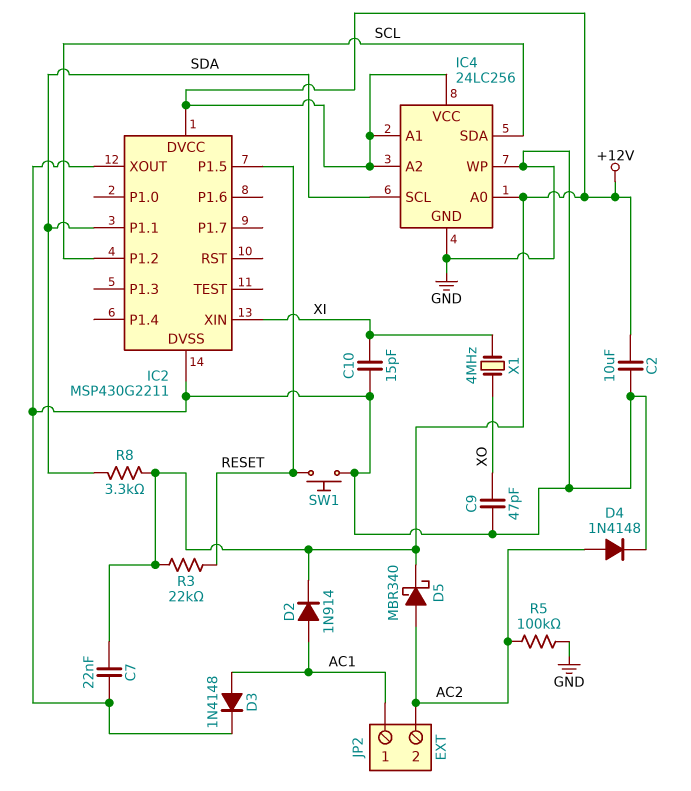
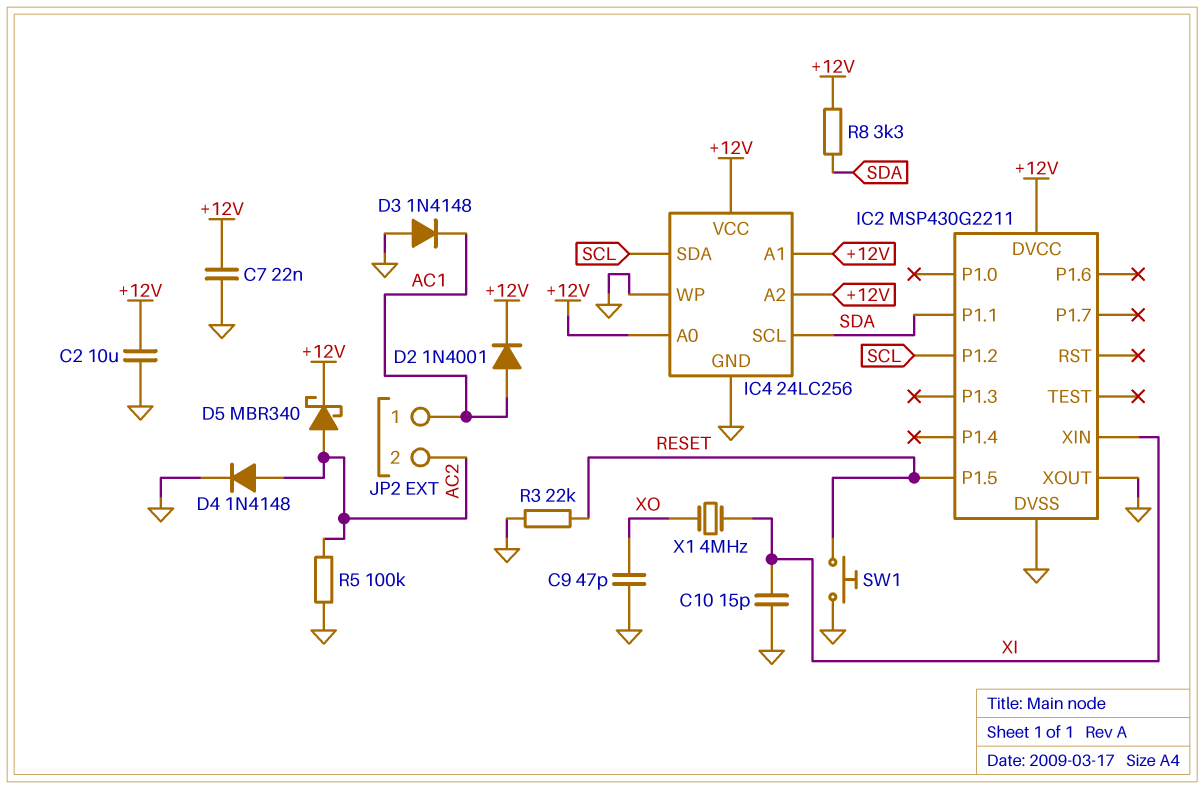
D2: diode 1N914 (A AC1, K +12V) -> diode 1N4001 (A AC1, K +12V)
D3: diode 1N4148 (A AC1, K GND) -> diode 1N4148 (A GND, K AC1)
R3: 22k (+12V, RESET) -> 22k (GND, RESET)

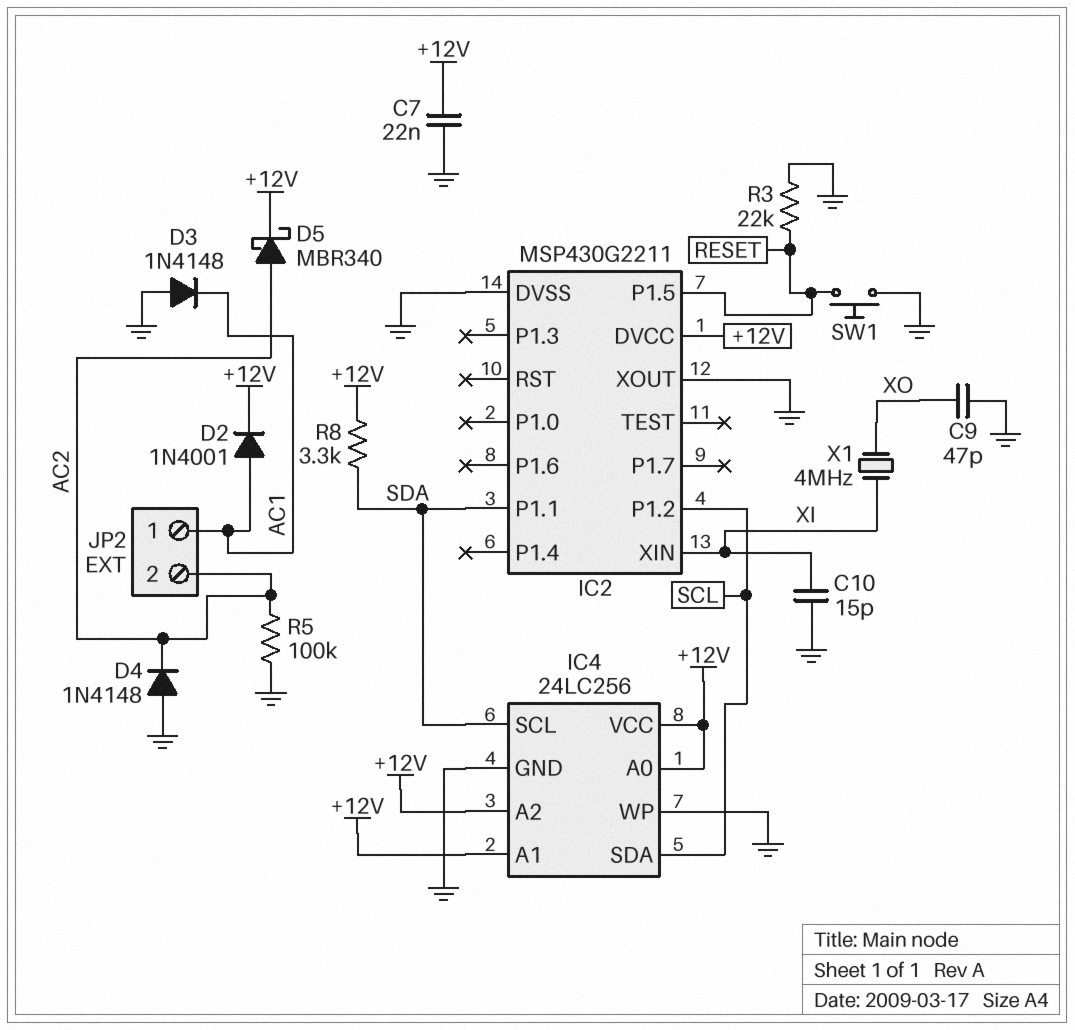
C2: 10uF (+12V, GND) -> none
D4: diode 1N4148 (A AC2, K GND) -> diode 1N4148 (A GND, K AC2)

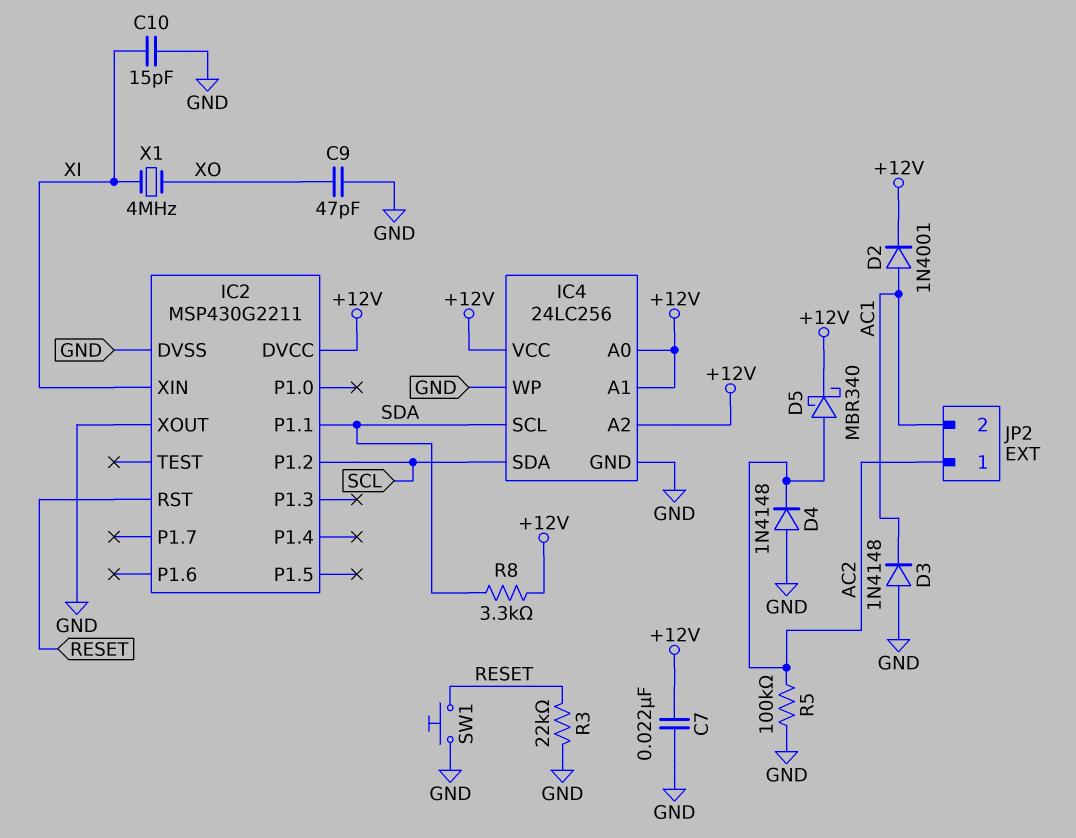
IC2 pin P1.5: RESET -> none
IC2 pin RST: none -> RESET
JP2 pin 1: AC1 -> AC2
JP2 pin 2: AC2 -> AC1

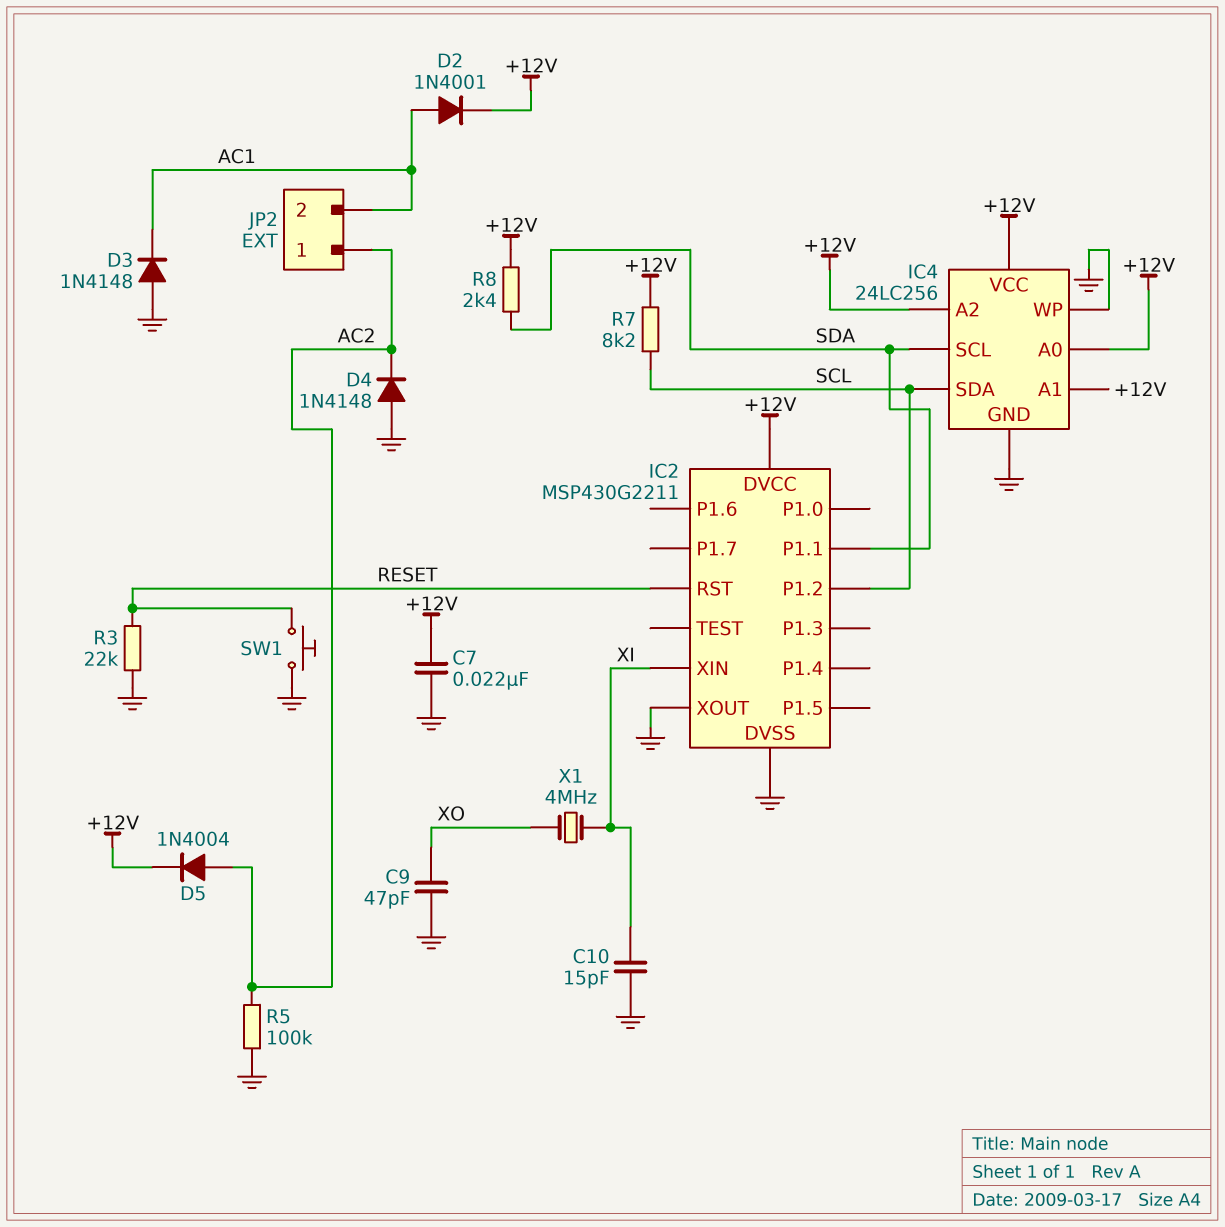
D5: schottky MBR340 (A AC2, K +12V) -> diode 1N4004 (A AC2, K +12V)
R7: none -> 8.2k (+12V, SCL)
R8: 3.3k (+12V, SDA) -> 2.4k (+12V, SDA)

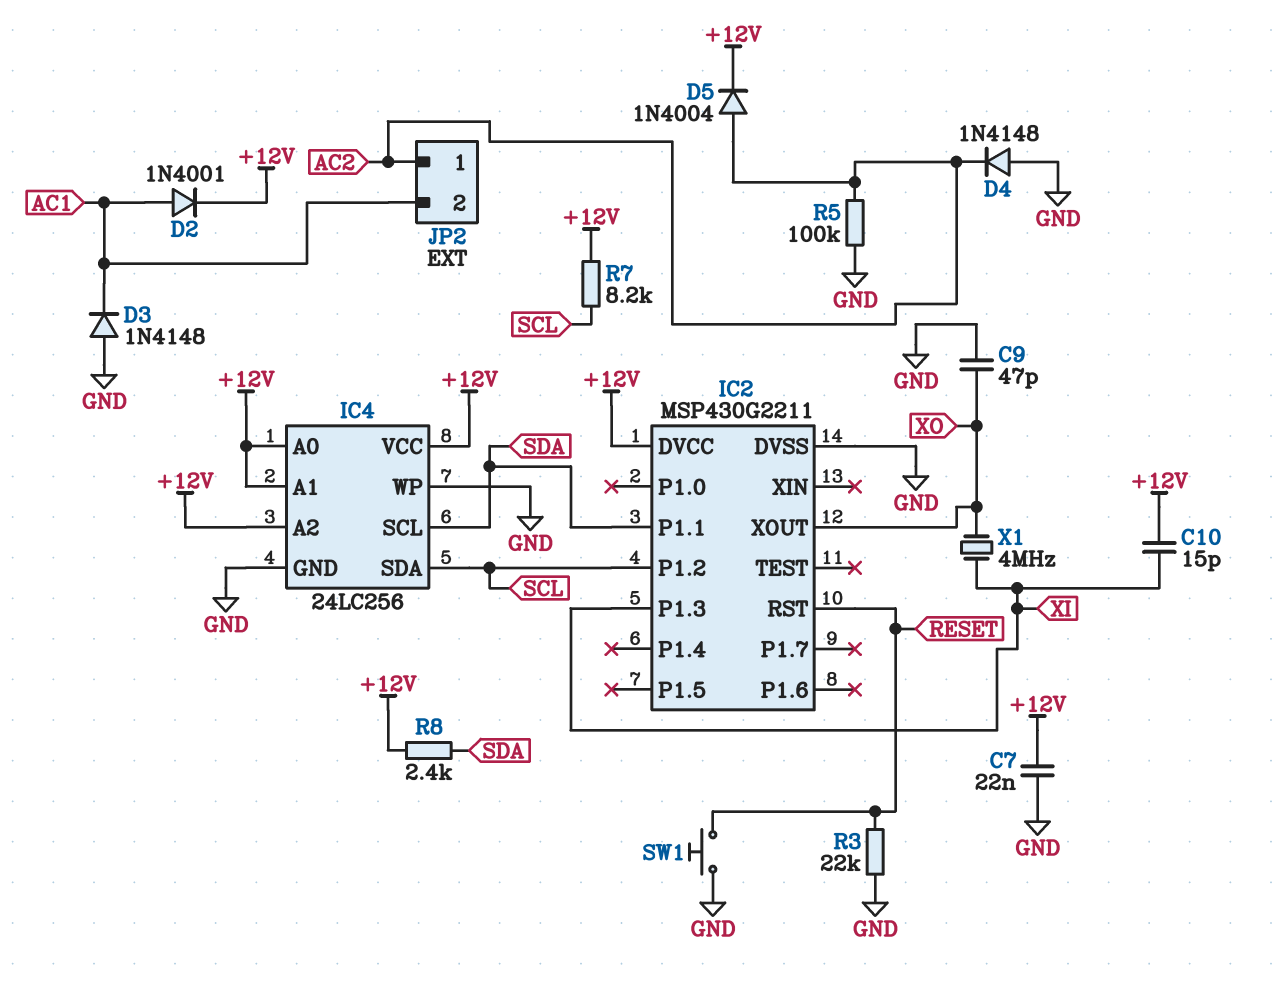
C10: 15pF (GND, XI) -> 15pF (+12V, XI)
IC2 pin P1.3: none -> XI
IC2 pin XIN: XI -> none
IC2 pin XOUT: GND -> XO

